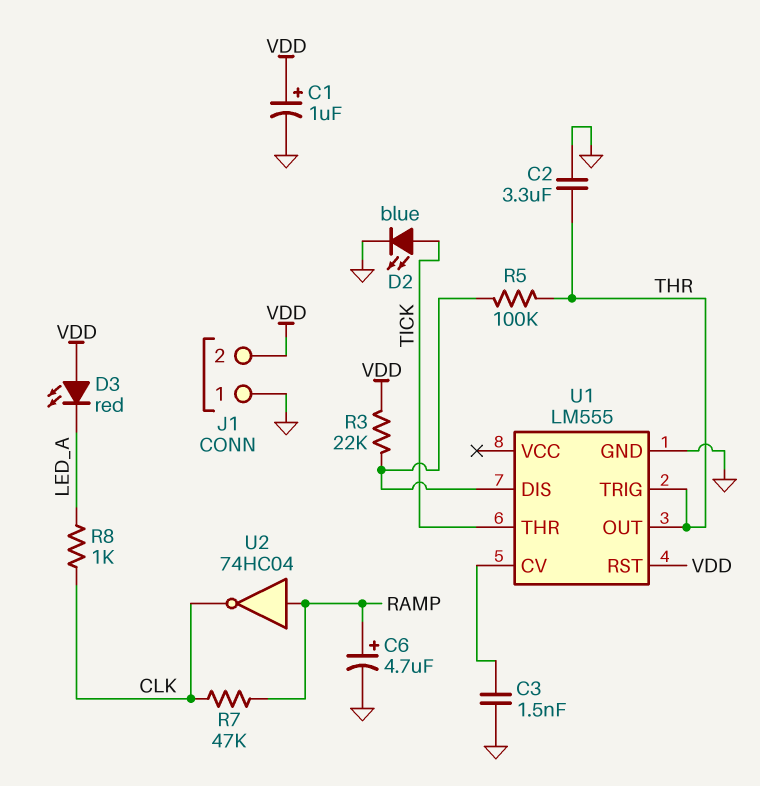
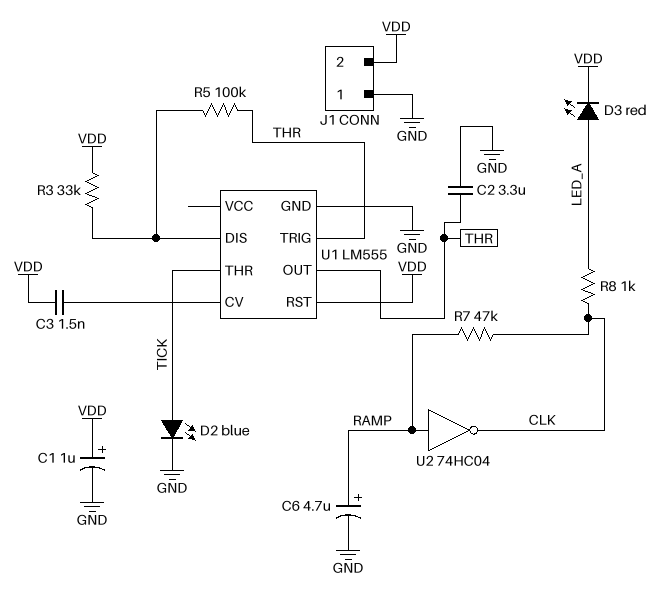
C3: 1.5nF (GND, U1/CV) -> 1.5nF (U1/CV, VDD)
D3: LED red (A VDD, K LED_A) -> LED red (A LED_A, K VDD)
R3: 22k (U1/DIS, VDD) -> 33k (U1/DIS, VDD)

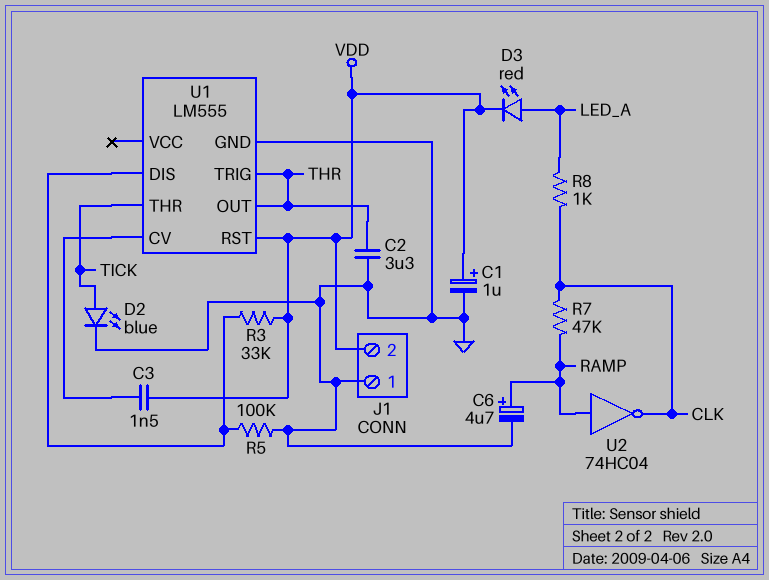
R5: 100k (THR, U1/DIS) -> 100k (GND, U1/DIS)

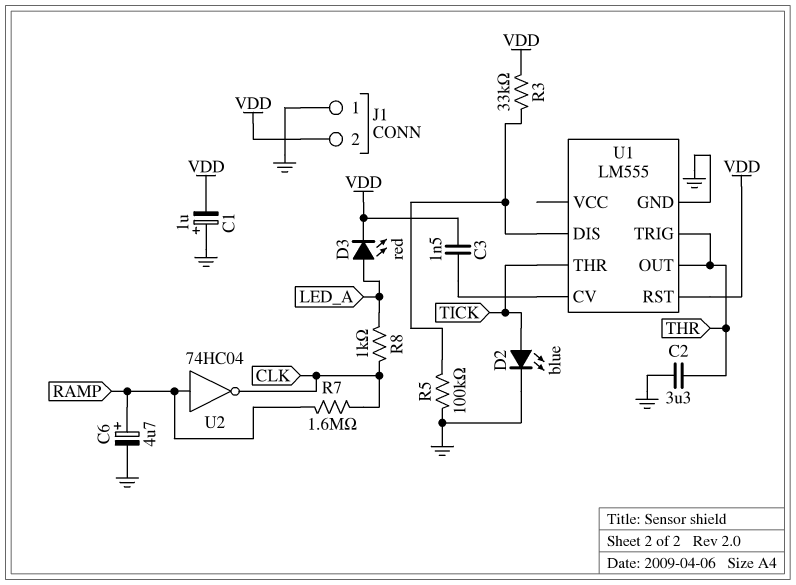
C1: 1uF (plus VDD, minus GND) -> 1uF (plus GND, minus VDD)
R7: 47k (CLK, RAMP) -> 1.6M (CLK, RAMP)

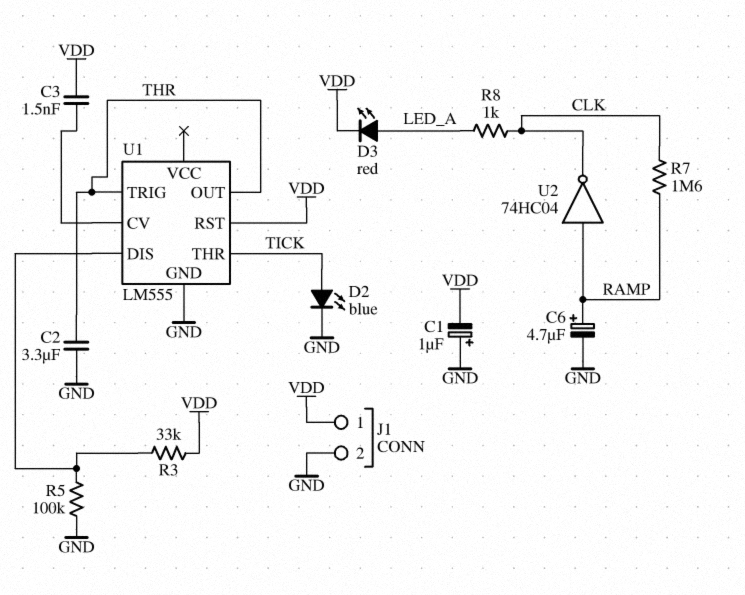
J1 pin 1: GND -> VDD
J1 pin 2: VDD -> GND

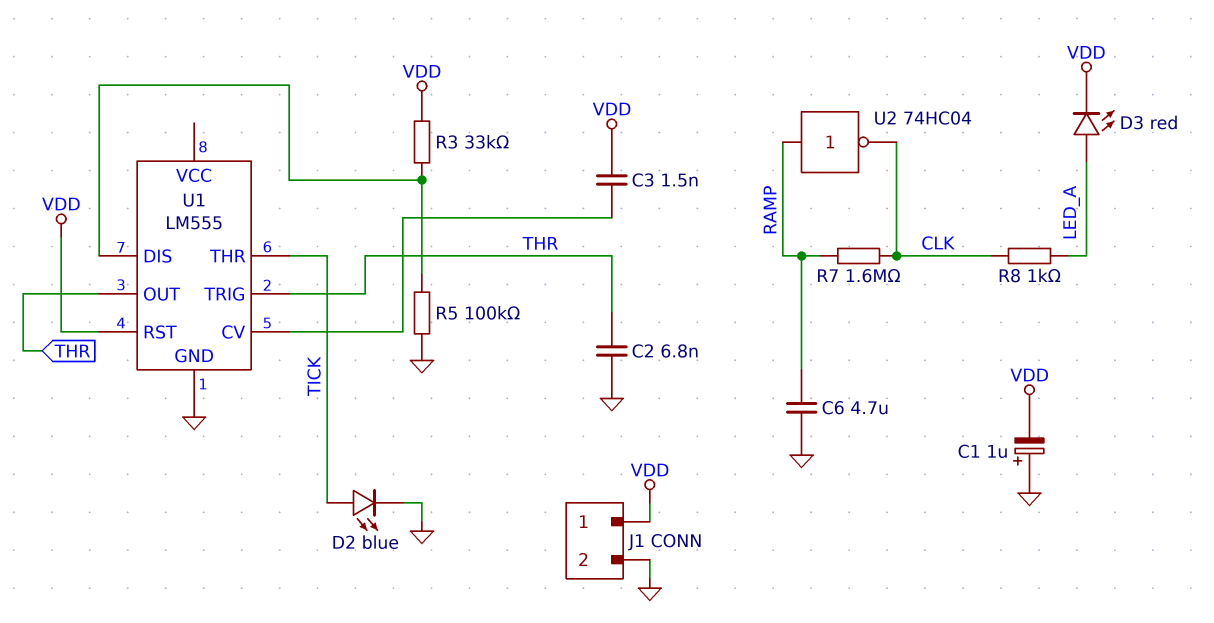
C2: 3.3uF (GND, THR) -> 6.8nF (GND, THR)
C6: 4.7uF (plus RAMP, minus GND) -> 4.7uF (GND, RAMP)

